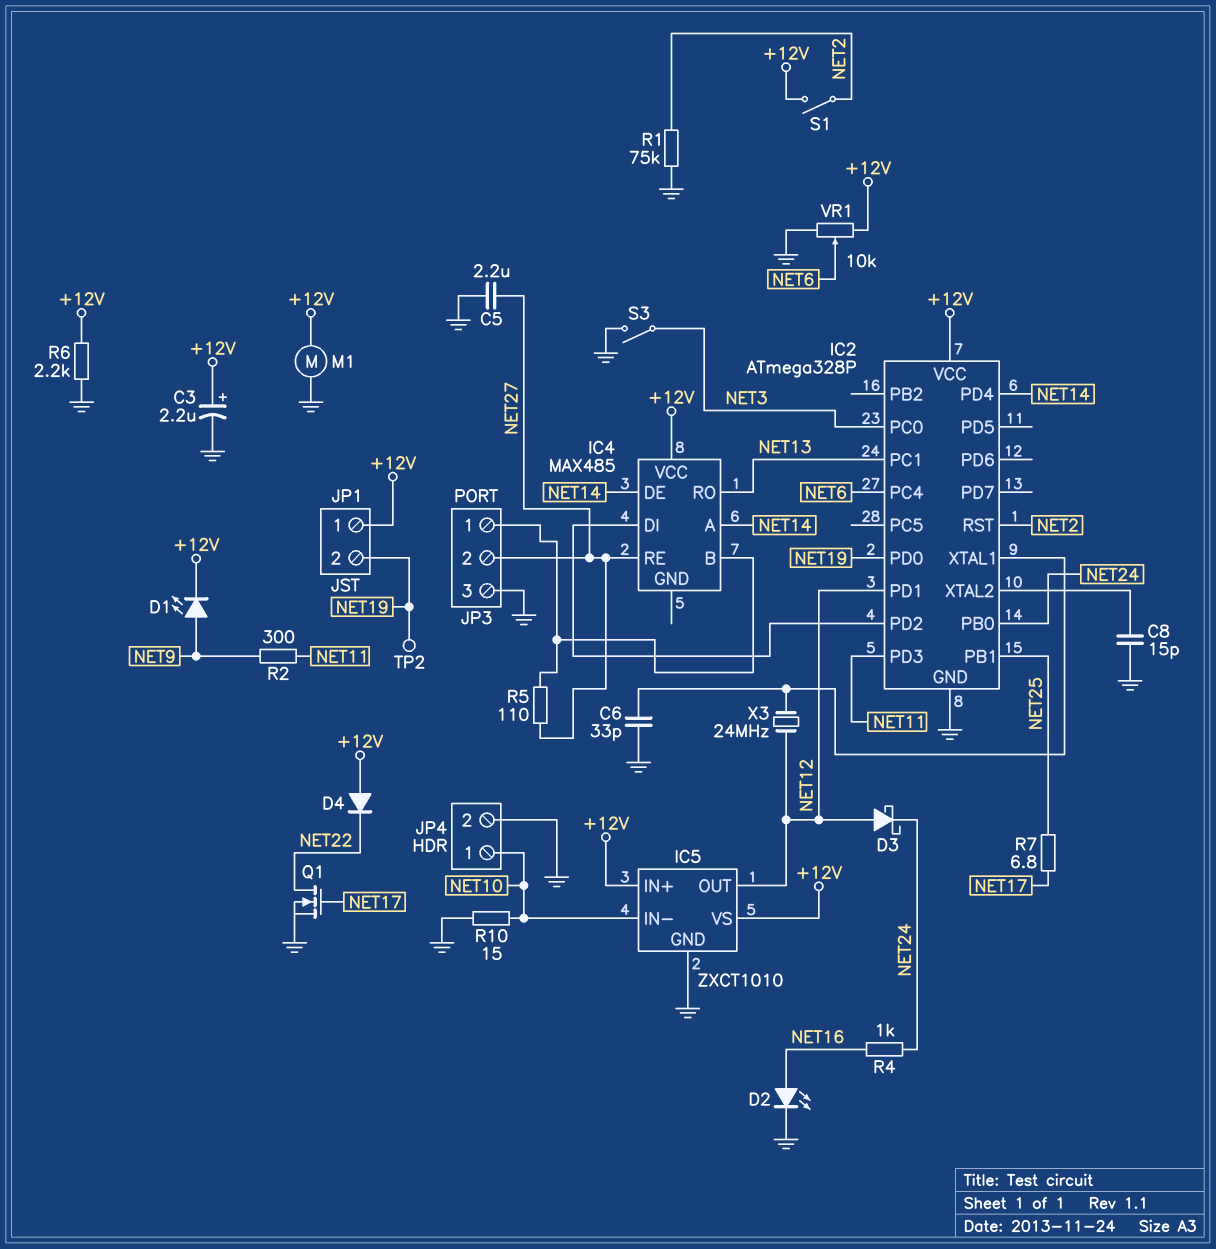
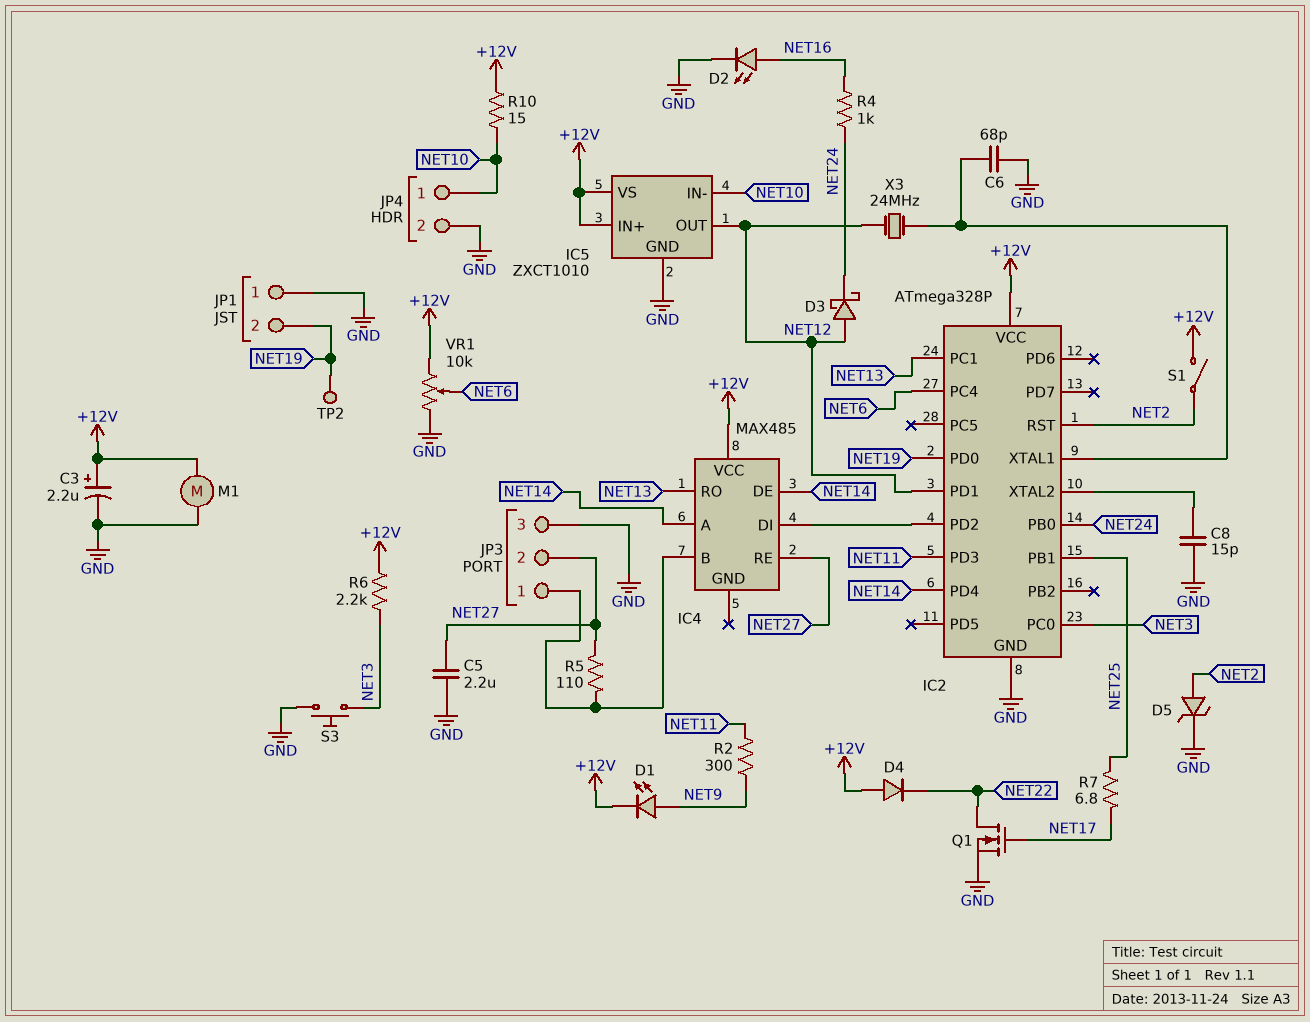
C6: 33pF (GND, IC2/XTAL1) -> 68pF (GND, IC2/XTAL1)
D5: none -> zener (A NET2, K GND)
JP1 pin 1: +12V -> GND
R1: 75k (GND, NET2) -> none
R6: 2.2k (+12V, GND) -> 2.2k (+12V, NET3)
R10: 15 (GND, NET10) -> 15 (+12V, NET10)
S3: switch (GND, NET3) -> button (GND, NET3)

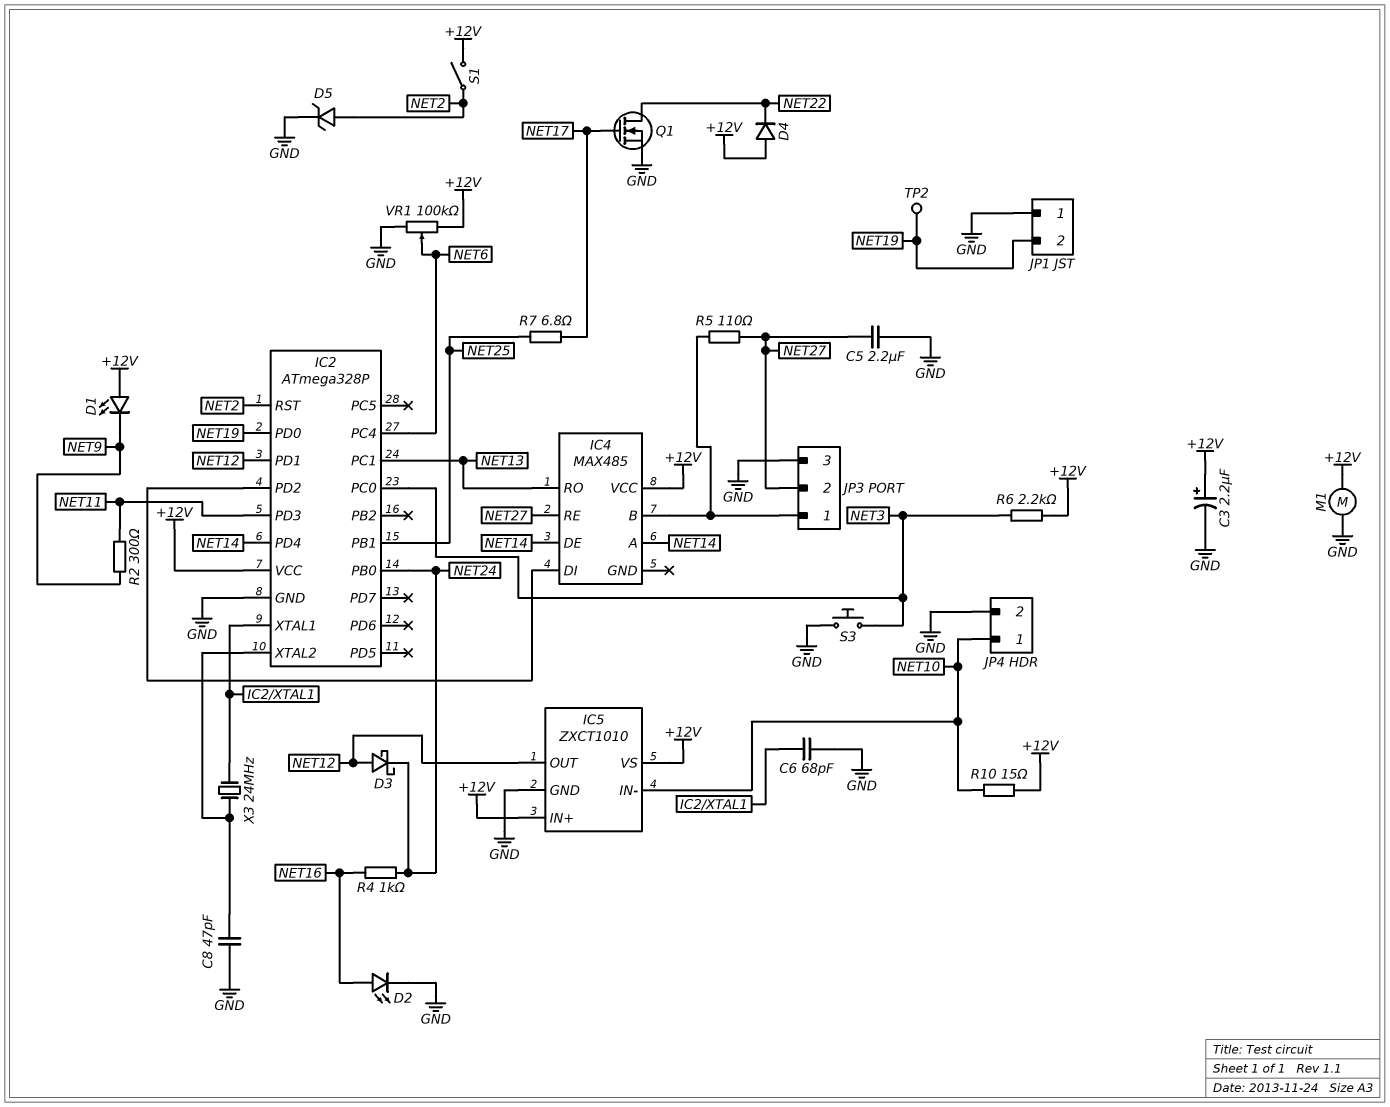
C8: 15pF (GND, IC2/XTAL2) -> 47pF (GND, IC2/XTAL2)
D1: LED (A NET9, K +12V) -> LED (A +12V, K NET9)
VR1: 10k (+12V, GND, wiper NET6) -> 100k (+12V, GND, wiper NET6)
X3: 24MHz (IC2/XTAL1, NET12) -> 24MHz (IC2/XTAL1, IC2/XTAL2)

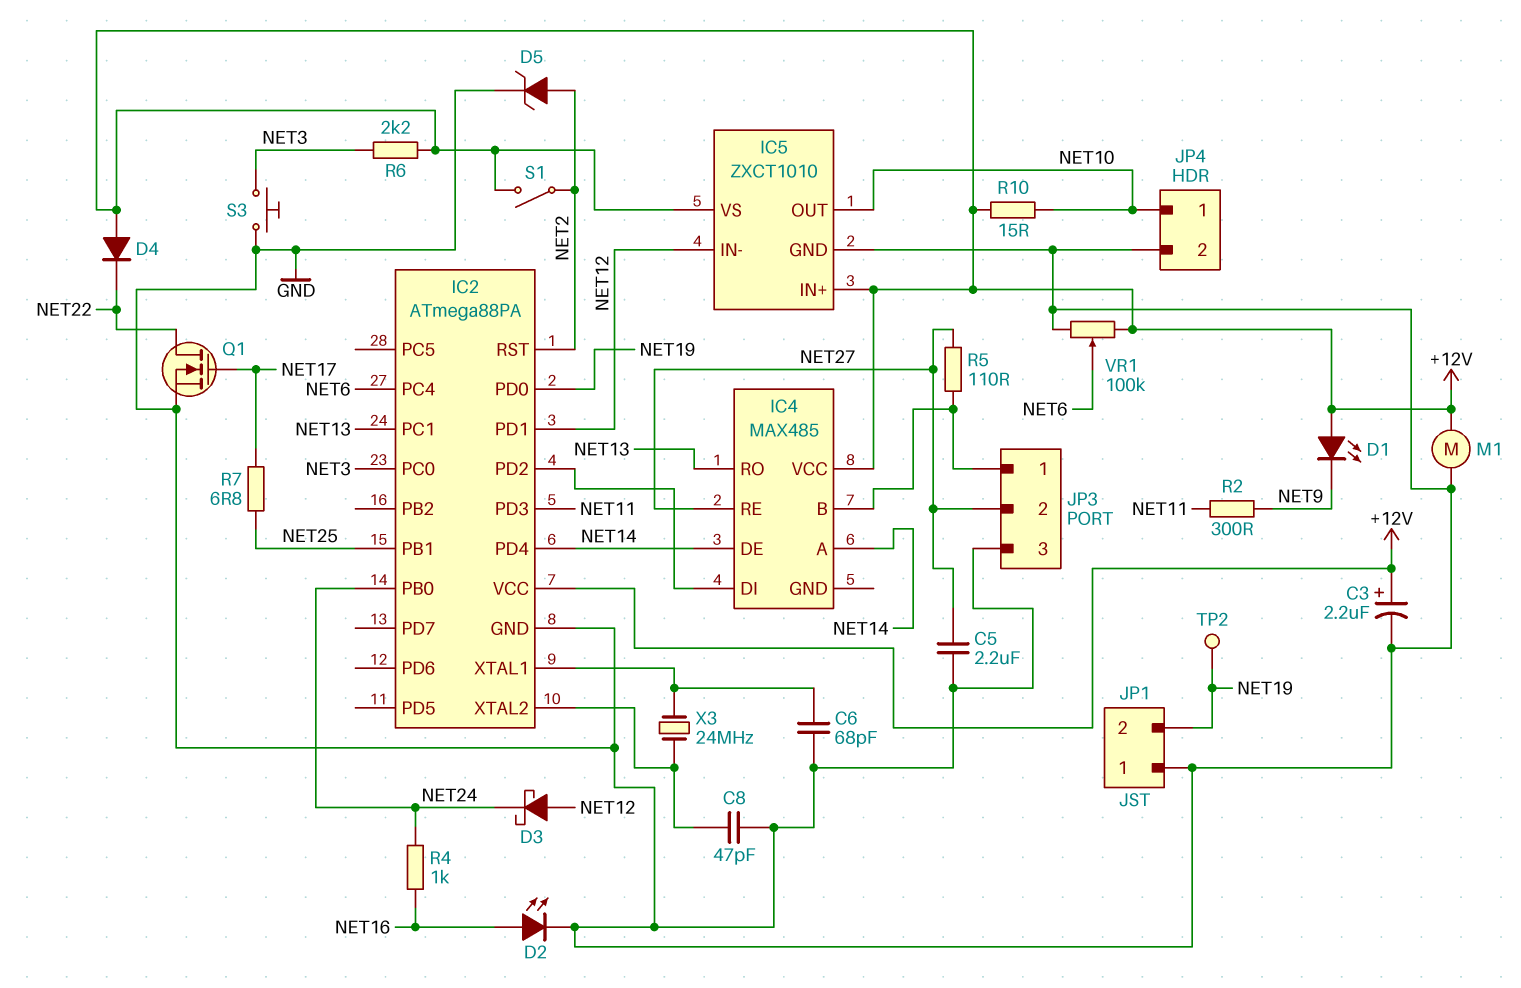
IC2: ATmega328P -> ATmega88PA
IC5 pin IN-: NET10 -> NET12
IC5 pin OUT: NET12 -> NET10

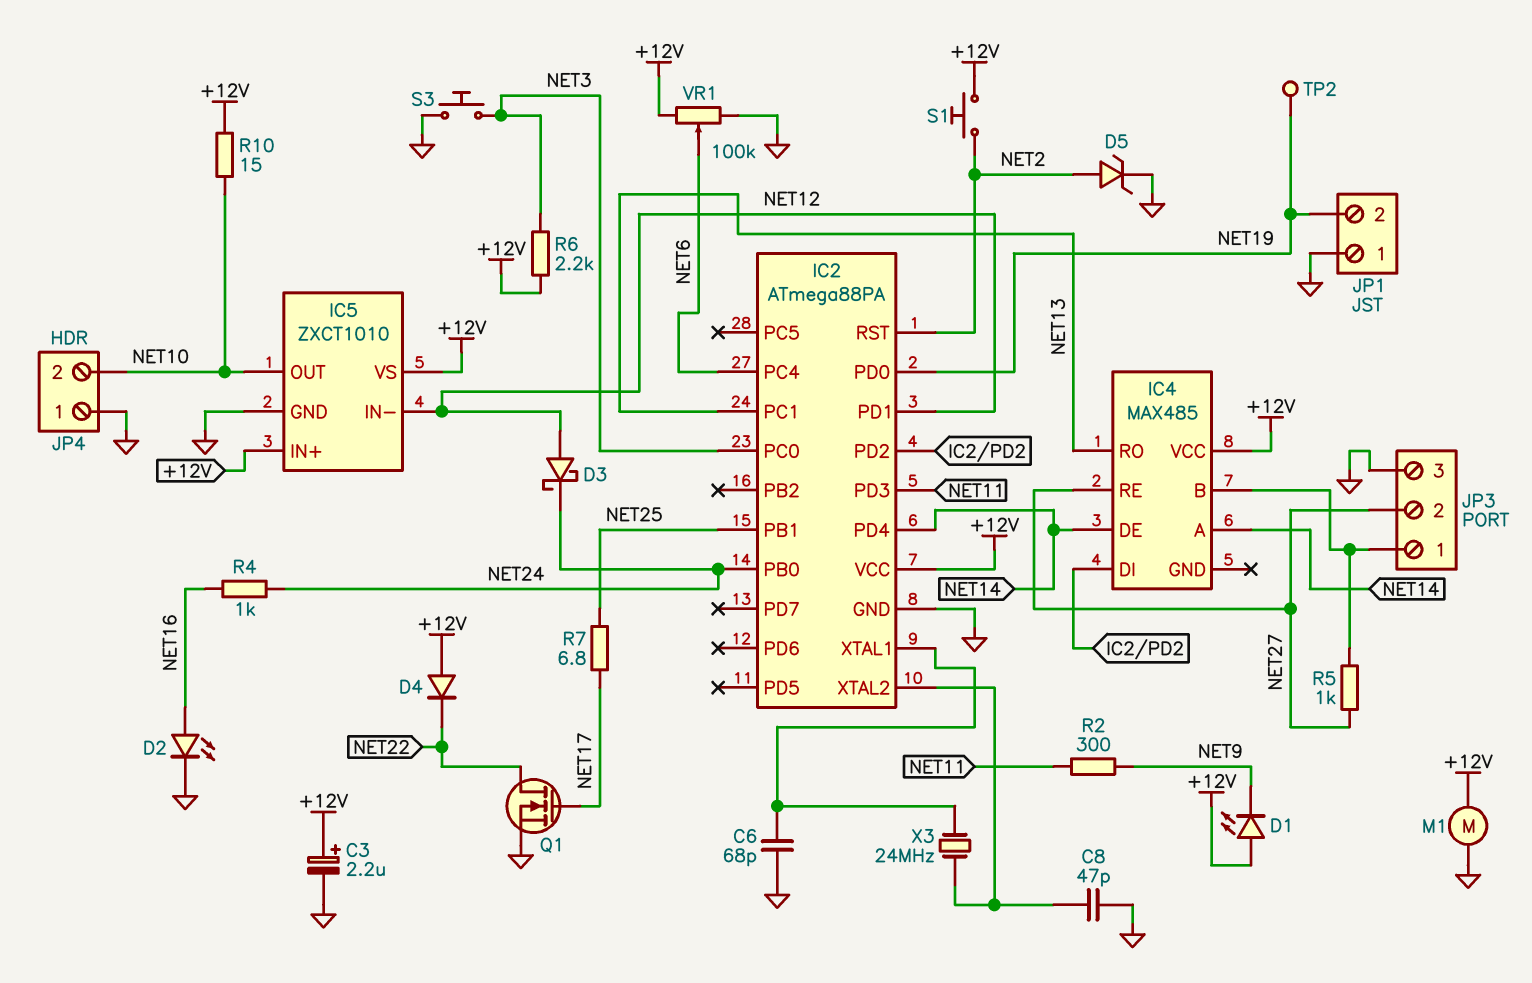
C5: 2.2uF (GND, NET27) -> none
JP4 pin 1: NET10 -> GND
JP4 pin 2: GND -> NET10
R5: 110 (IC4/B, NET27) -> 1k (IC4/B, NET27)
S1: switch (+12V, NET2) -> button (+12V, NET2)

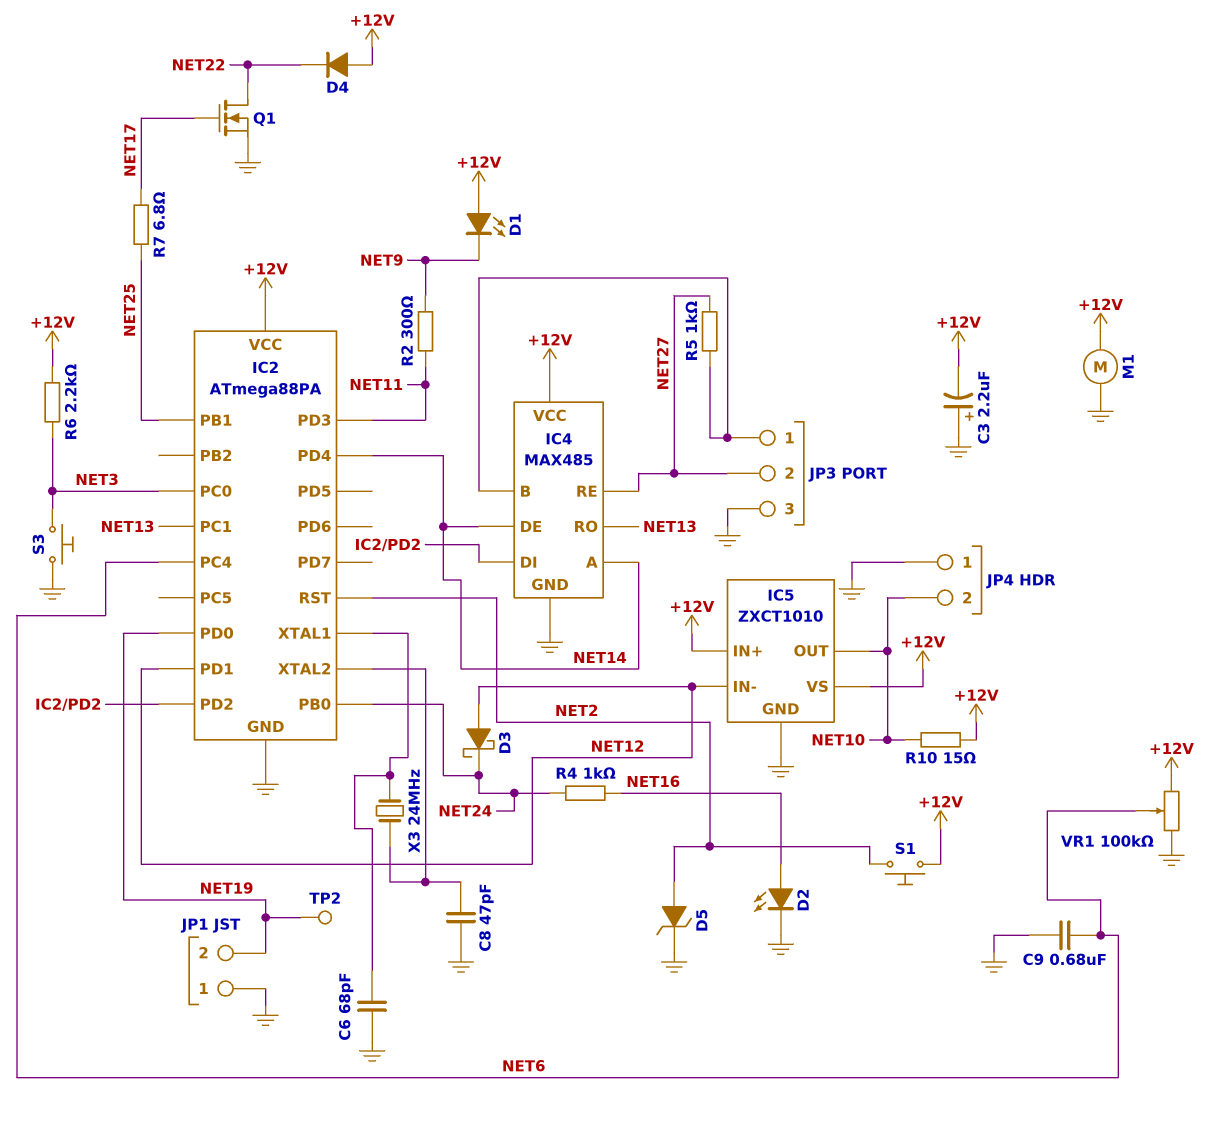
C3: 2.2uF (plus +12V, minus GND) -> 2.2uF (plus GND, minus +12V)
C9: none -> 680nF (GND, NET6)
IC4 pin GND: none -> GND

